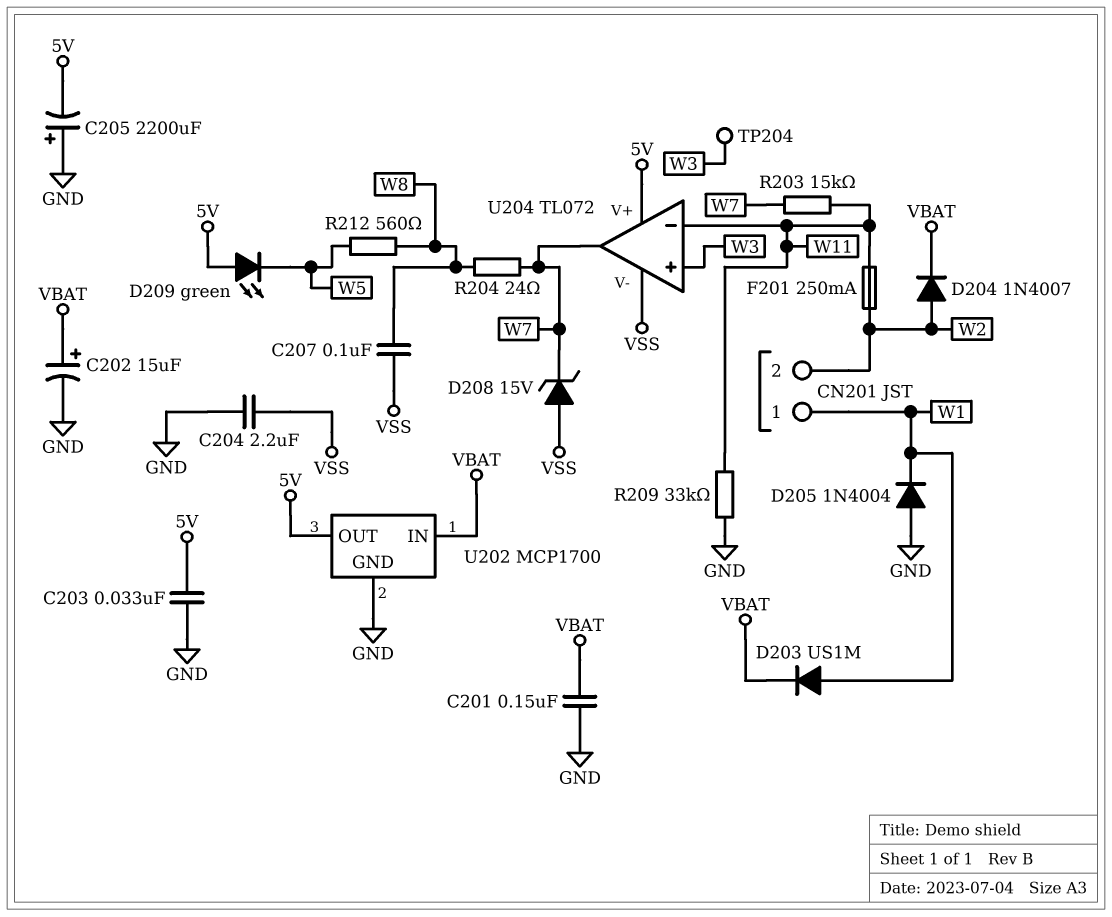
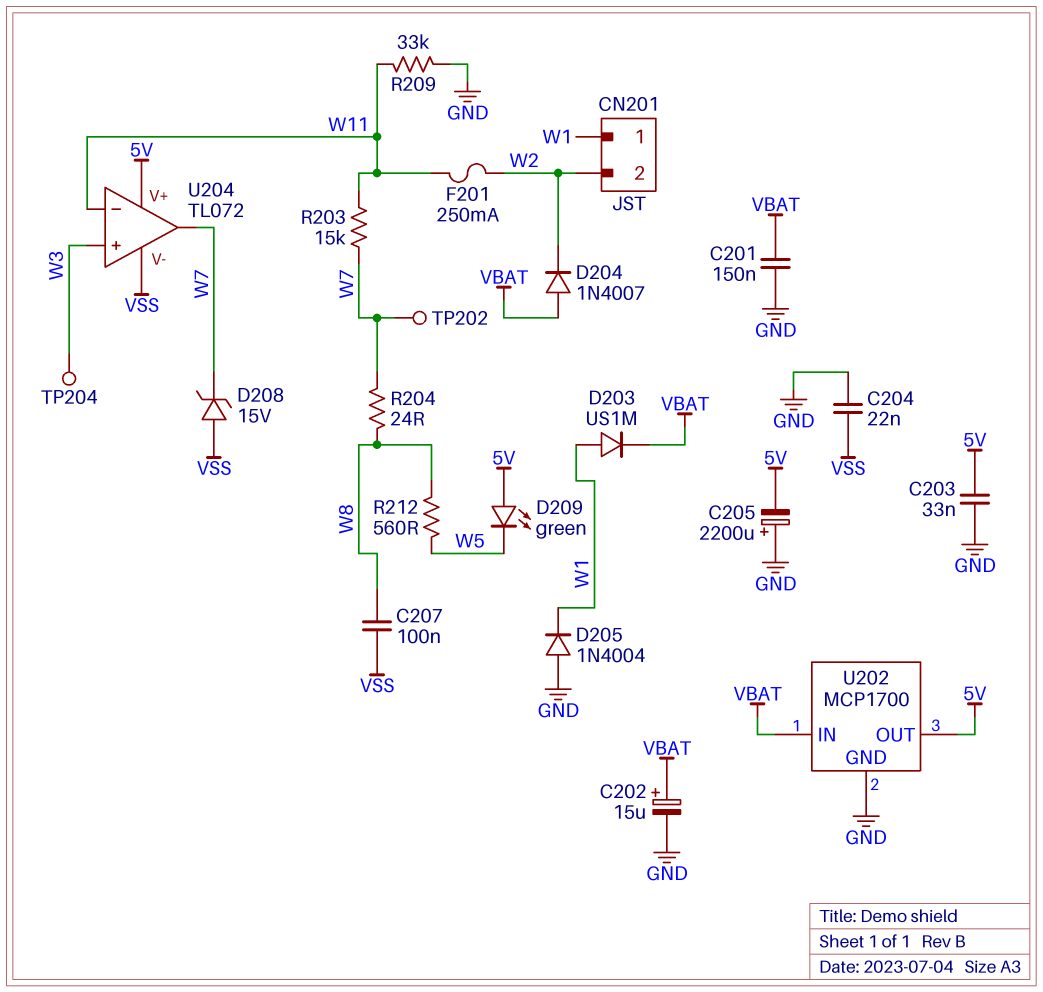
C204: 2.2uF (GND, VSS) -> 22nF (GND, VSS)
D204: diode 1N4007 (A W2, K VBAT) -> diode 1N4007 (A VBAT, K W2)
TP202: none -> test point (W7)

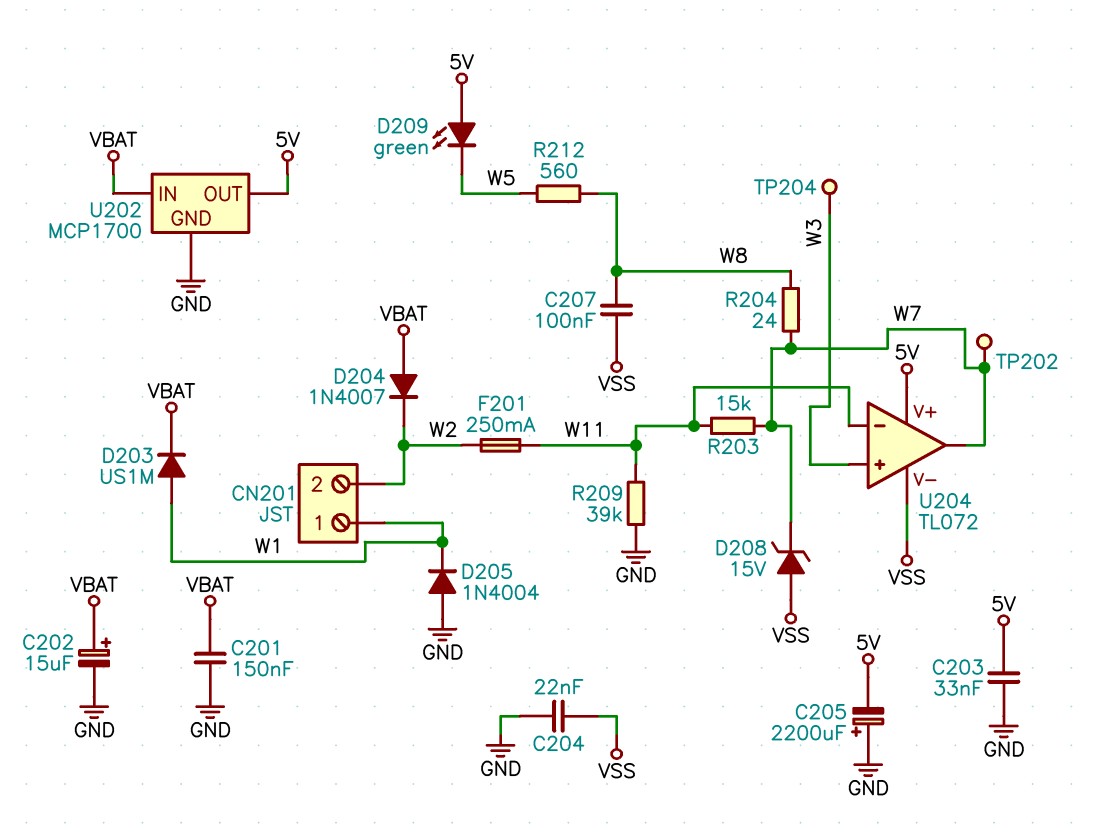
R209: 33k (GND, W11) -> 39k (GND, W11)

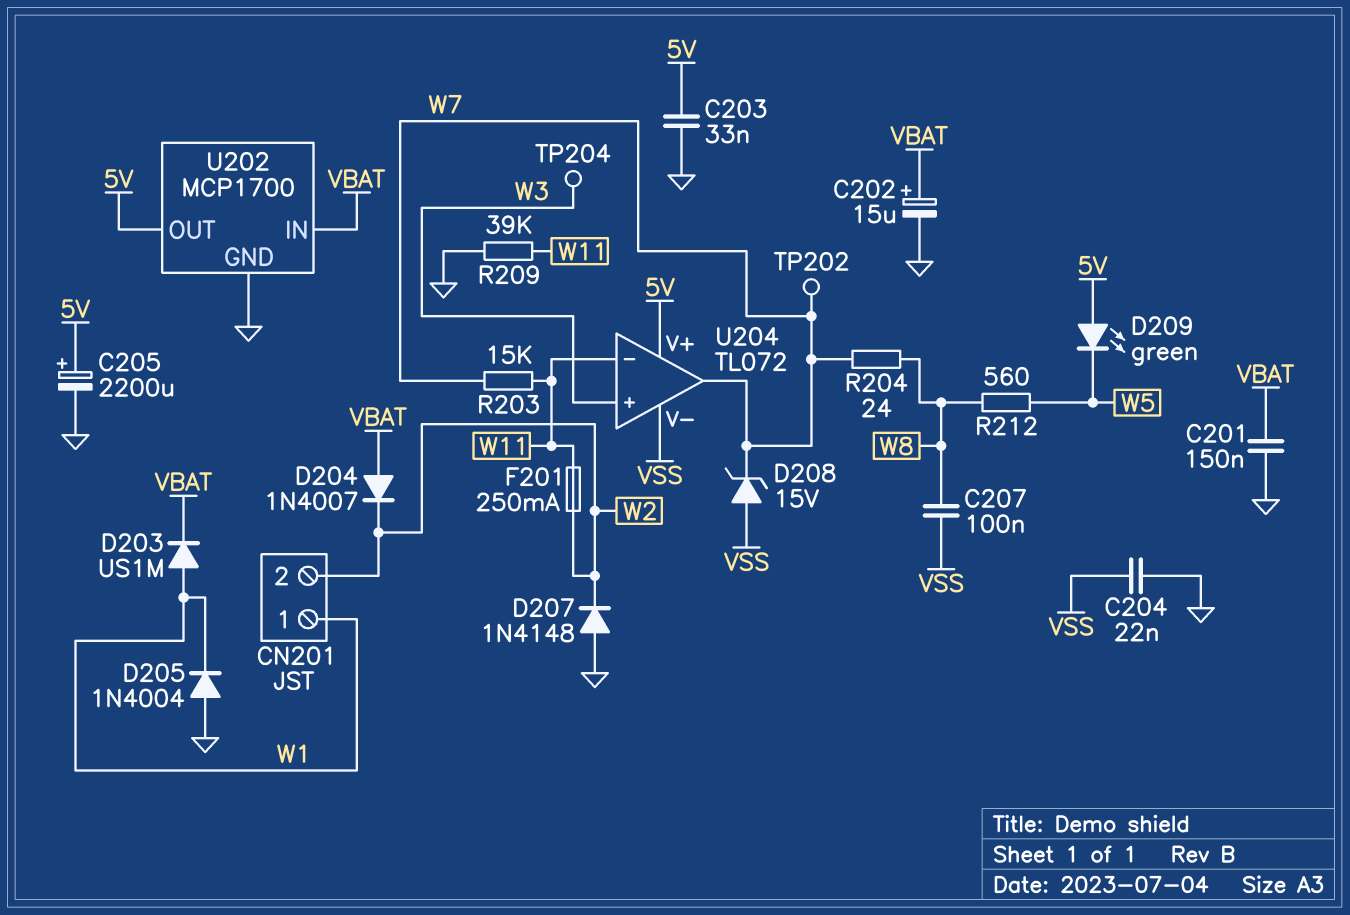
C205: 2200uF (plus GND, minus 5V) -> 2200uF (plus 5V, minus GND)
D207: none -> diode 1N4148 (A GND, K W2)

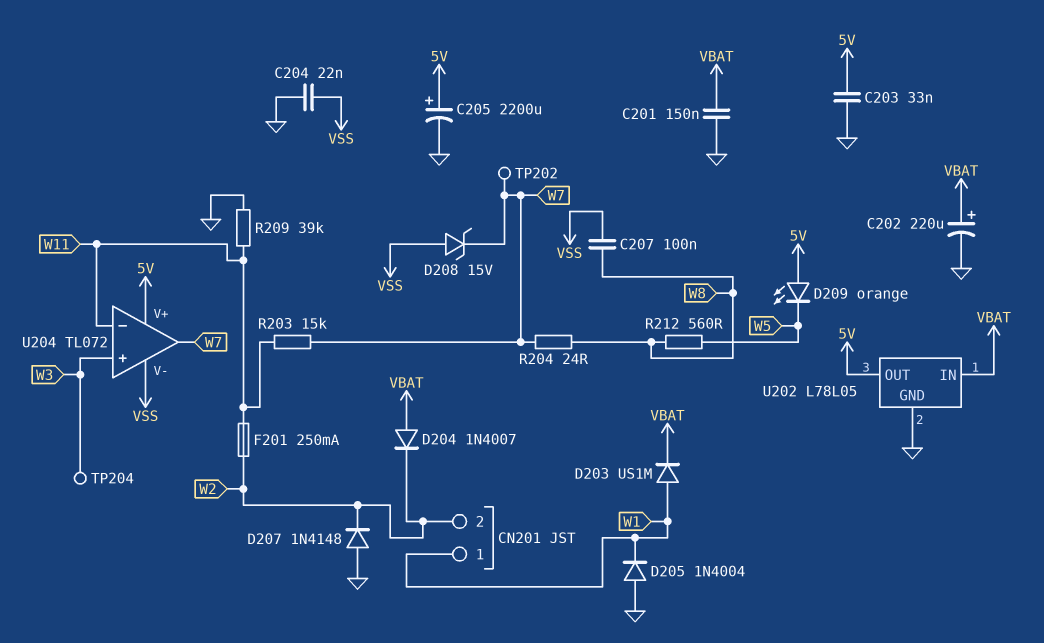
C202: 15uF (plus VBAT, minus GND) -> 220uF (plus VBAT, minus GND)
D209: LED green (A 5V, K W5) -> LED orange (A 5V, K W5)
U202: MCP1700 -> L78L05

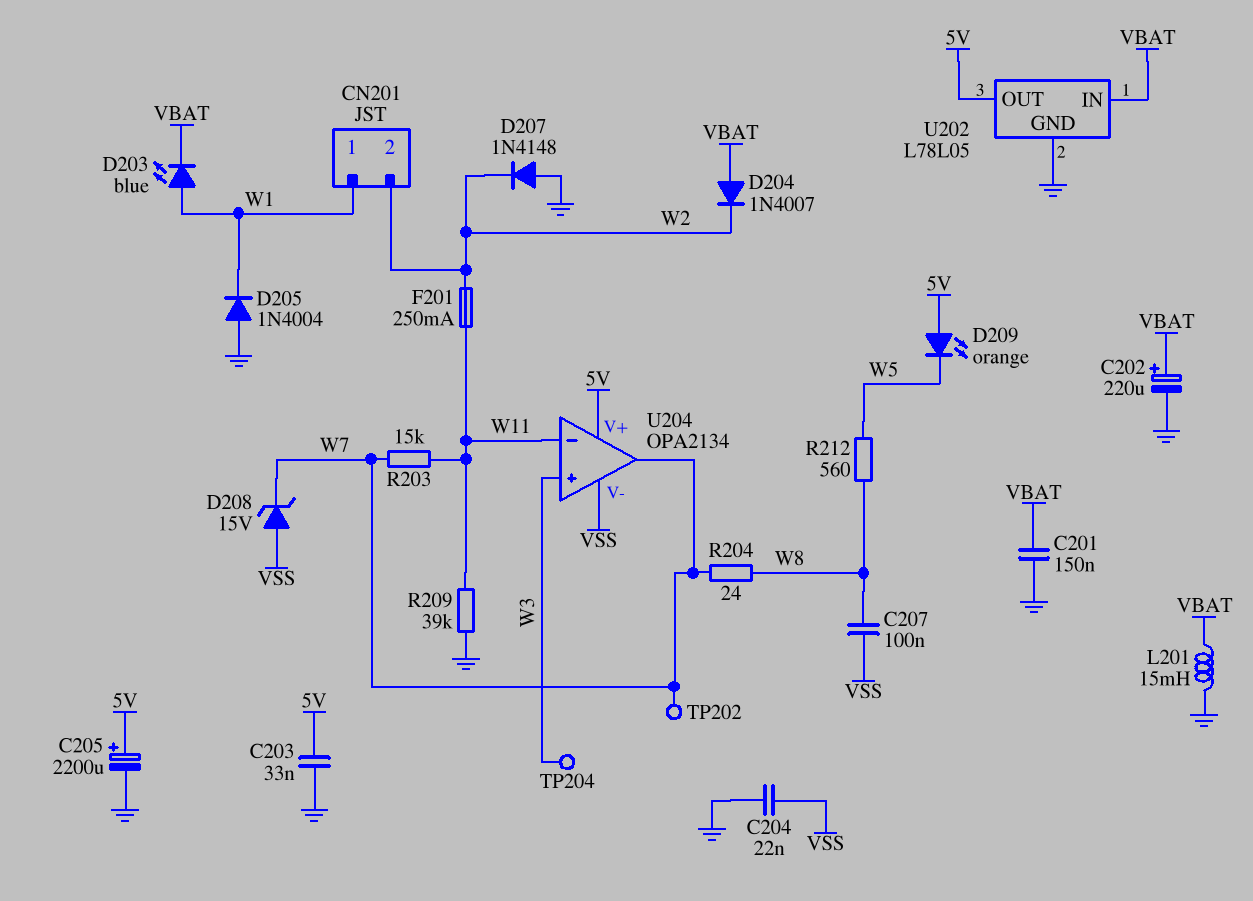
D203: diode US1M (A W1, K VBAT) -> LED blue (A W1, K VBAT)
L201: none -> 15mH (GND, VBAT)
U204: TL072 -> OPA2134

